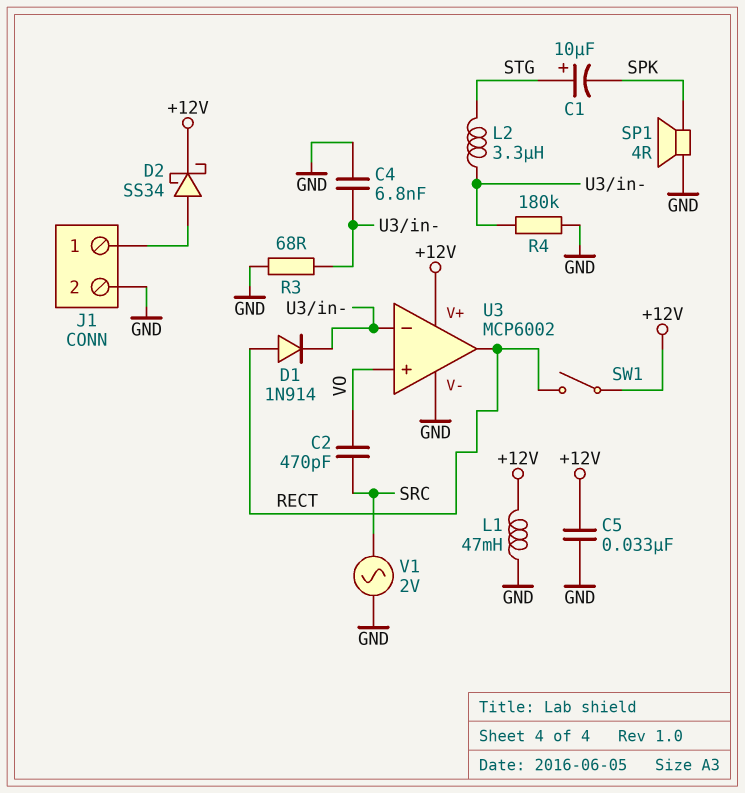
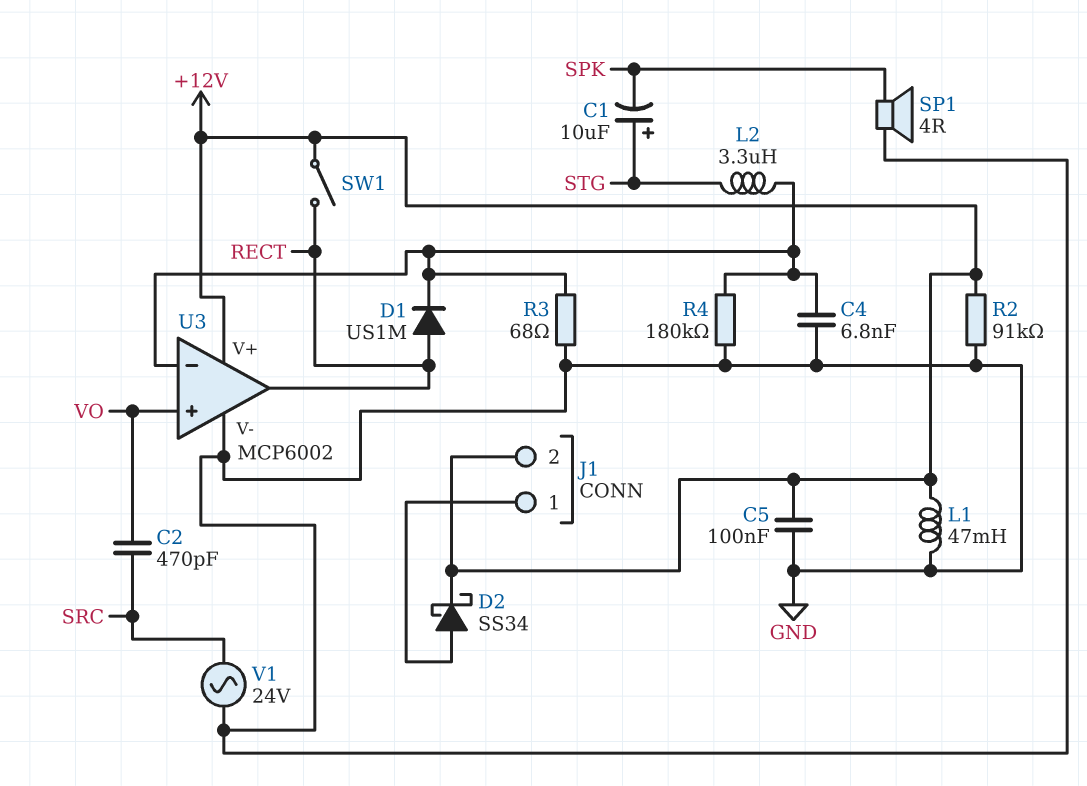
C5: 33nF (+12V, GND) -> 100nF (+12V, GND)
D1: diode 1N914 (A RECT, K U3/in-) -> diode US1M (A RECT, K U3/in-)
J1 pin 2: GND -> +12V
R2: none -> 91k (+12V, GND)
V1: AC 2V (GND, SRC) -> AC 24V (GND, SRC)

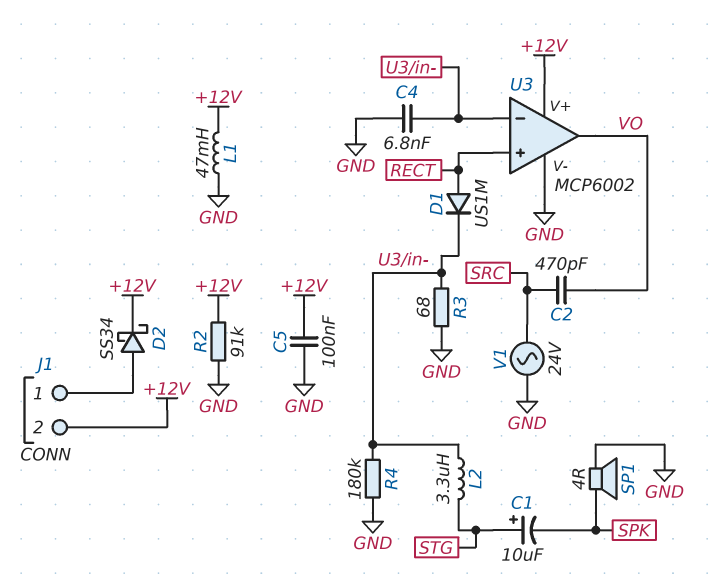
SW1: switch (+12V, RECT) -> none
U3 pin in+: VO -> RECT
U3 pin out: RECT -> VO

